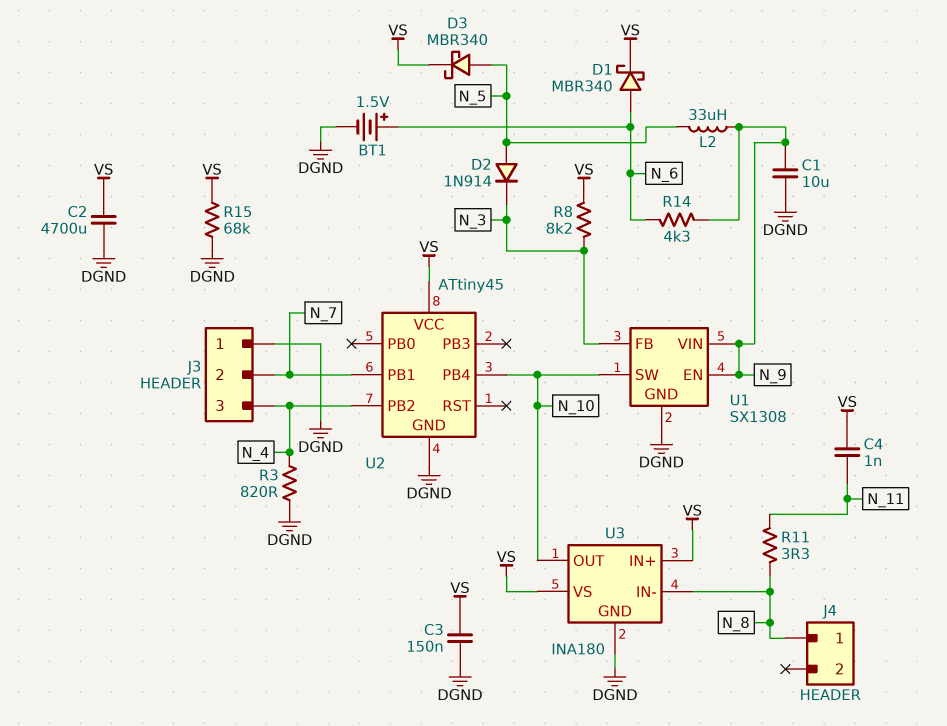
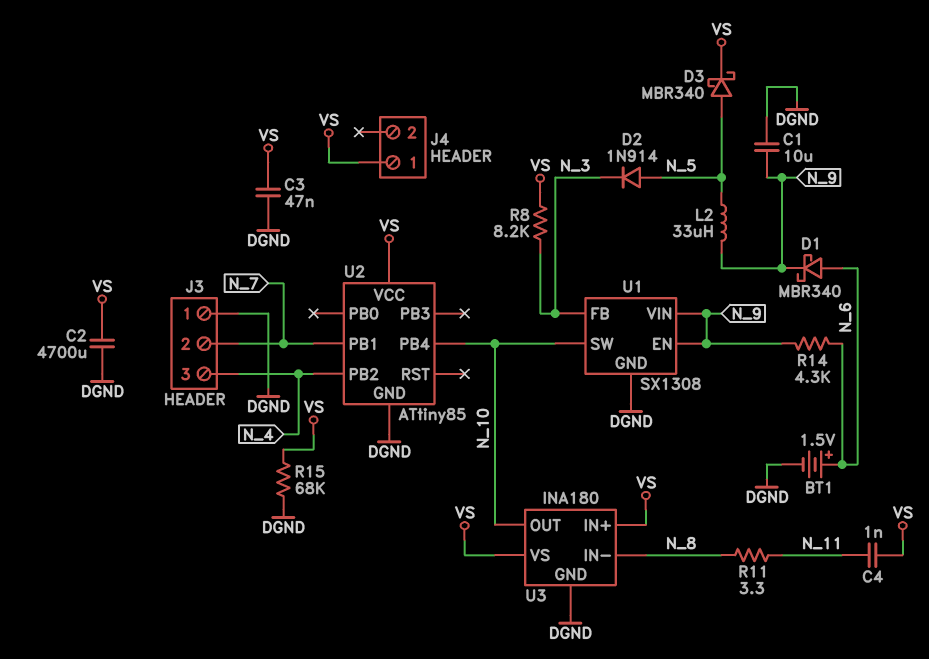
C3: 150nF (DGND, VS) -> 47nF (DGND, VS)
D1: schottky MBR340 (A N_6, K VS) -> schottky MBR340 (A N_6, K N_9)
J4 pin 1: N_8 -> VS
R3: 820 (DGND, N_4) -> none
U2: ATtiny45 -> ATtiny85

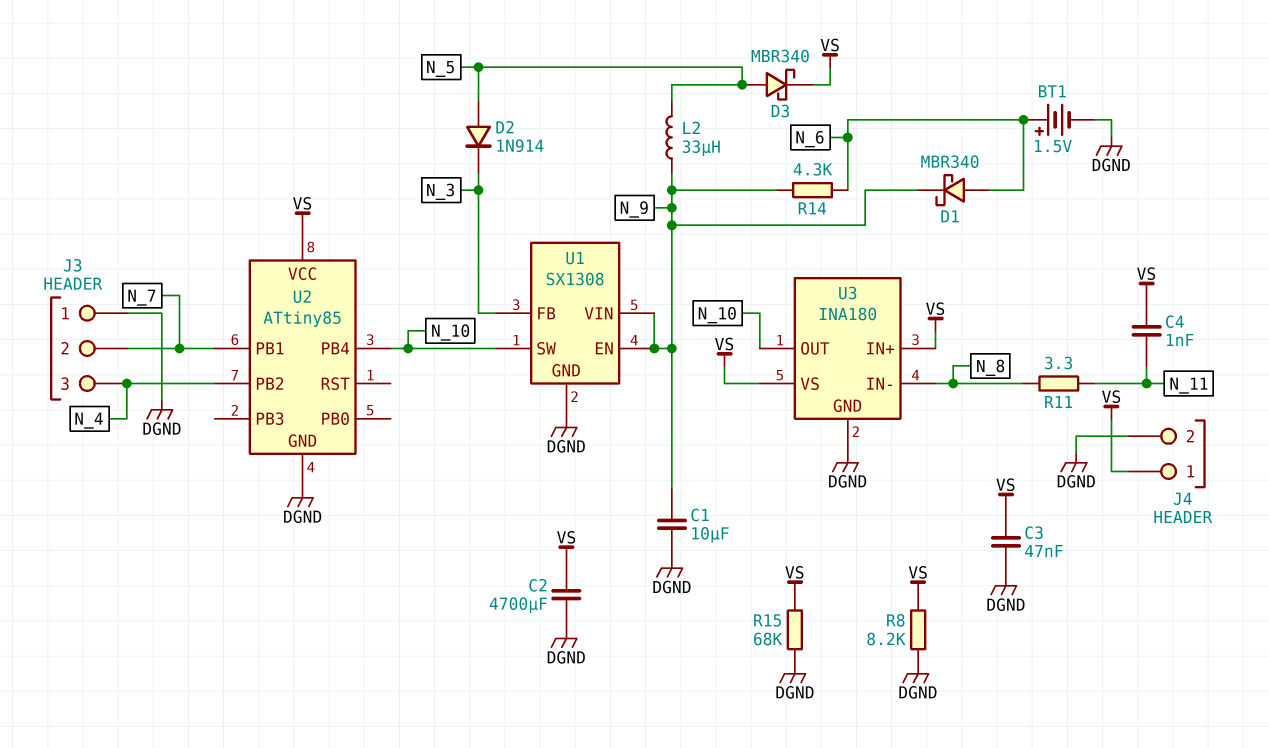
J4 pin 2: none -> DGND
R8: 8.2k (N_3, VS) -> 8.2k (DGND, VS)

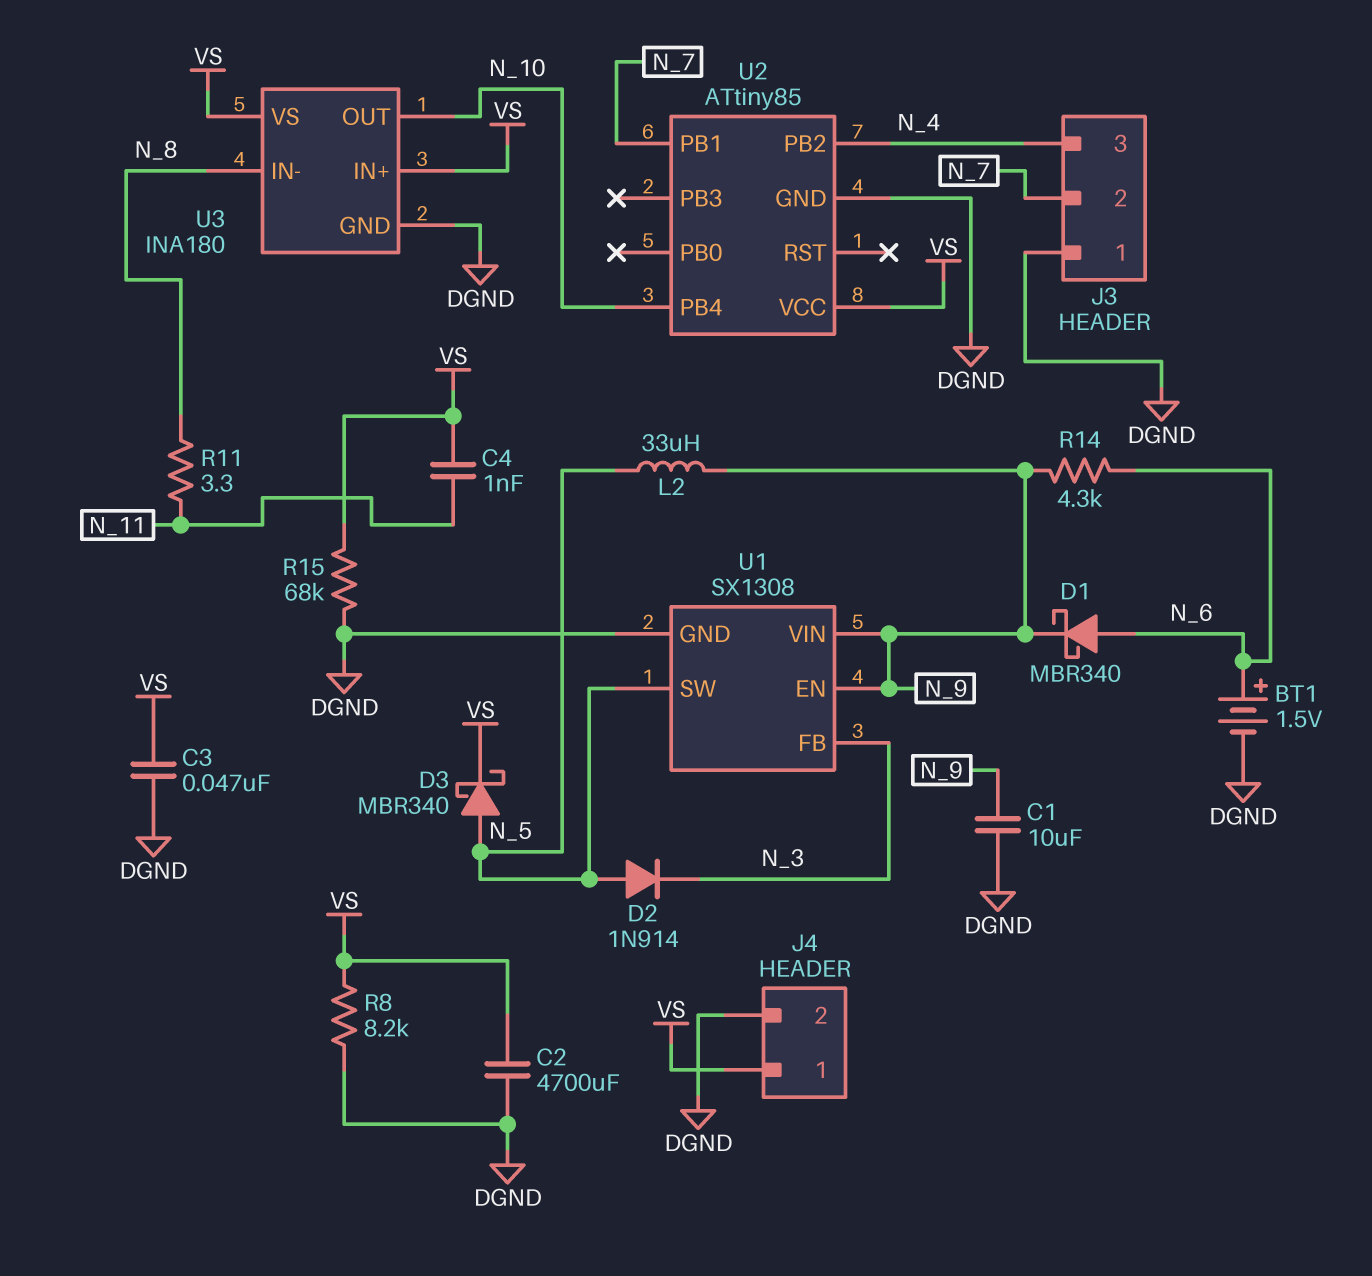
U1 pin SW: N_10 -> N_5

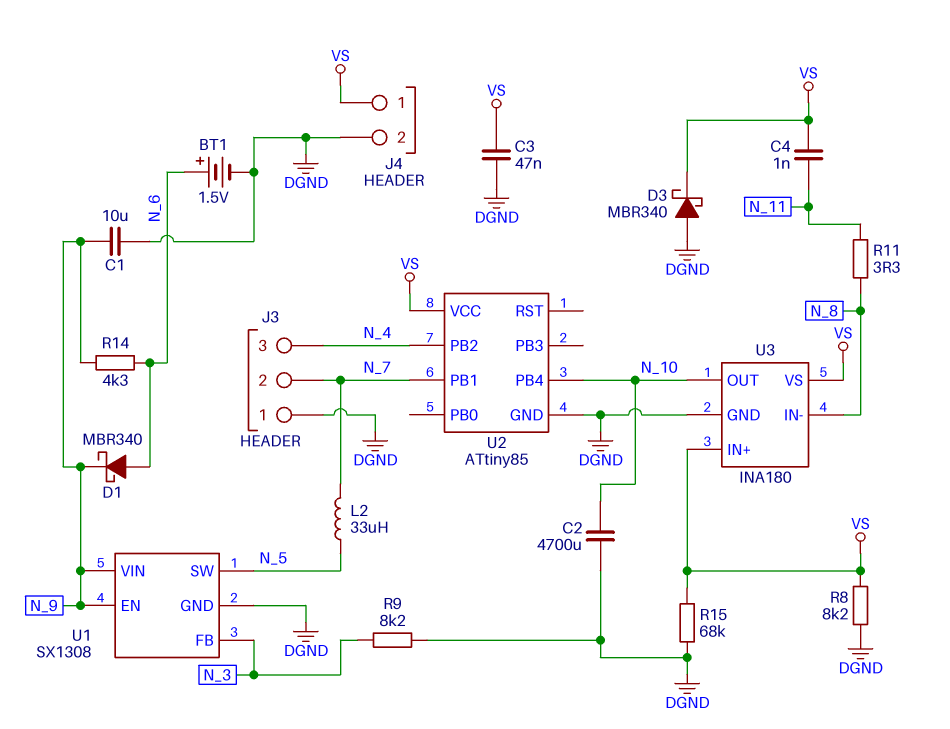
C2: 4700uF (DGND, VS) -> 4700uF (DGND, N_10)
D2: diode 1N914 (A N_5, K N_3) -> none
D3: schottky MBR340 (A N_5, K VS) -> schottky MBR340 (A DGND, K VS)
L2: 33uH (N_5, N_9) -> 33uH (N_5, N_7)
R9: none -> 8.2k (DGND, N_3)

